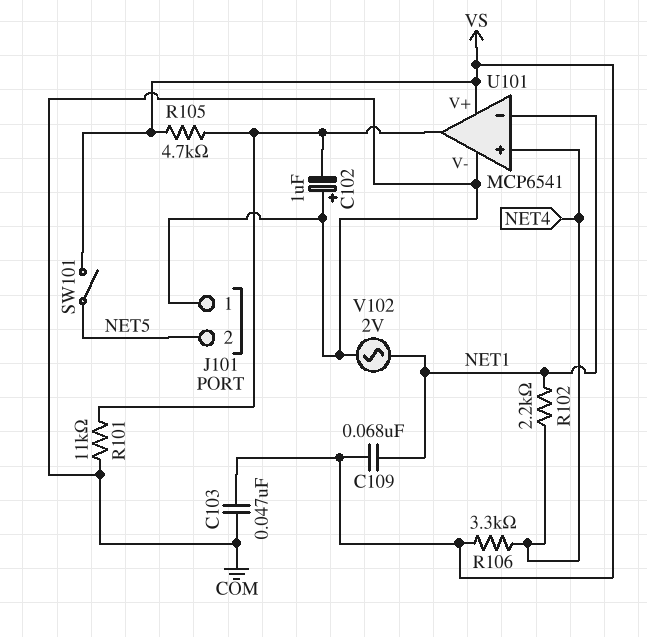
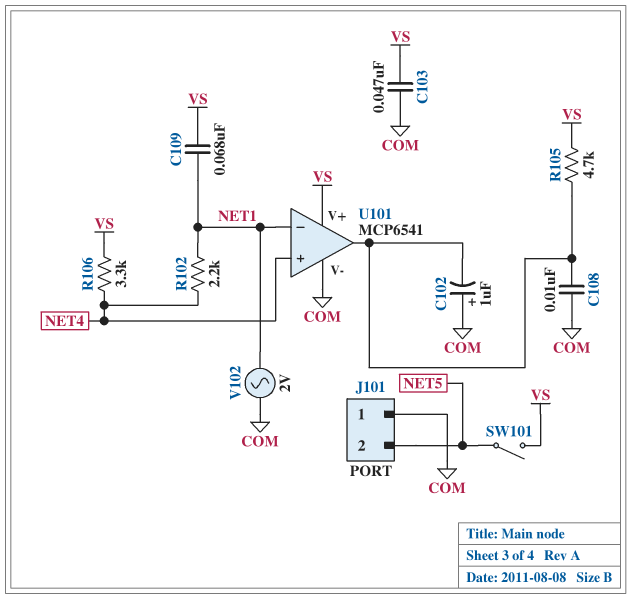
C108: none -> 10nF (COM, U101/out)
R101: 11k (COM, U101/out) -> none

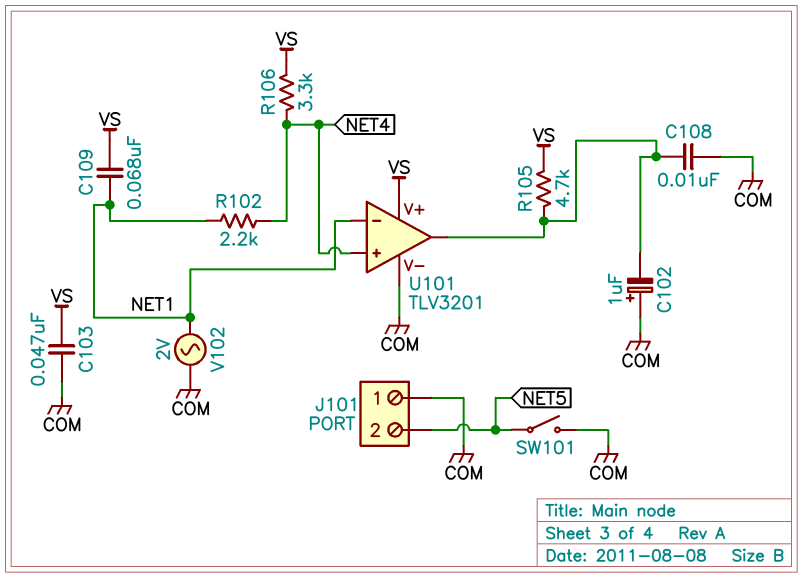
SW101: switch (NET5, VS) -> switch (COM, NET5)
U101: MCP6541 -> TLV3201

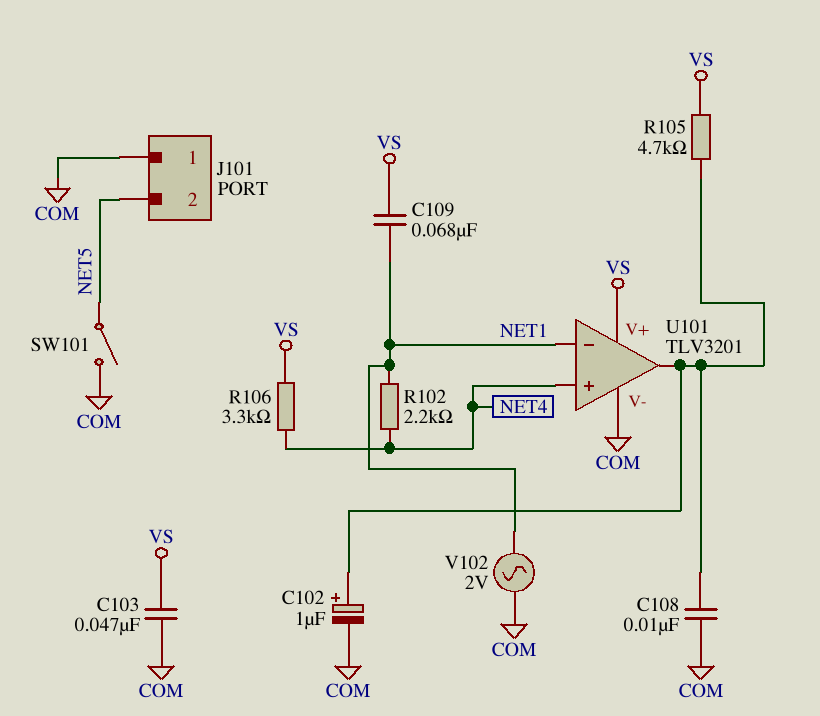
C102: 1uF (plus COM, minus U101/out) -> 1uF (plus U101/out, minus COM)

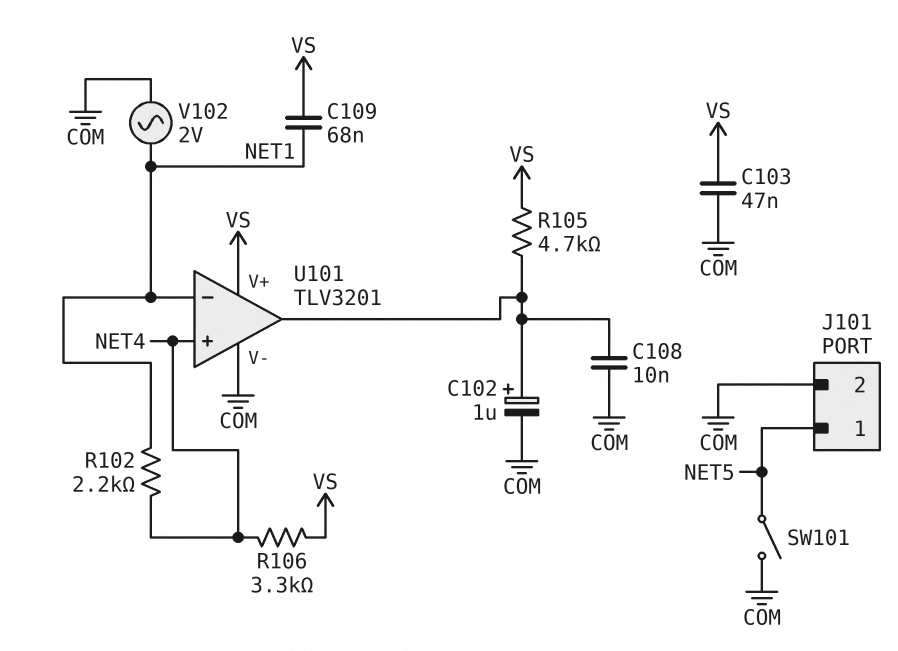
J101 pin 1: COM -> NET5
J101 pin 2: NET5 -> COM

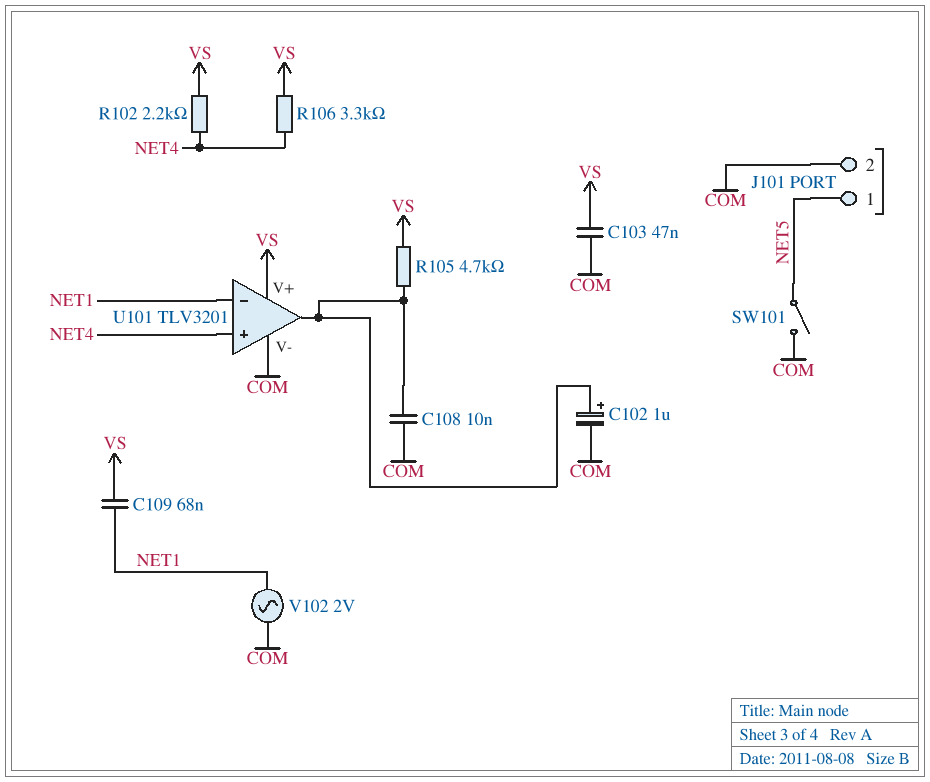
R102: 2.2k (NET1, NET4) -> 2.2k (NET4, VS)

